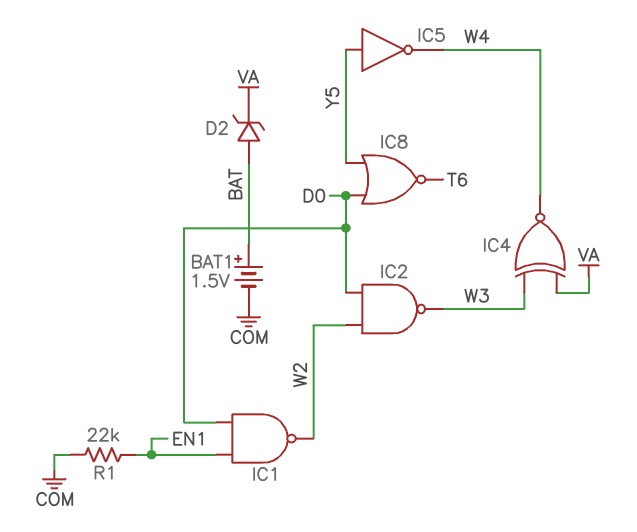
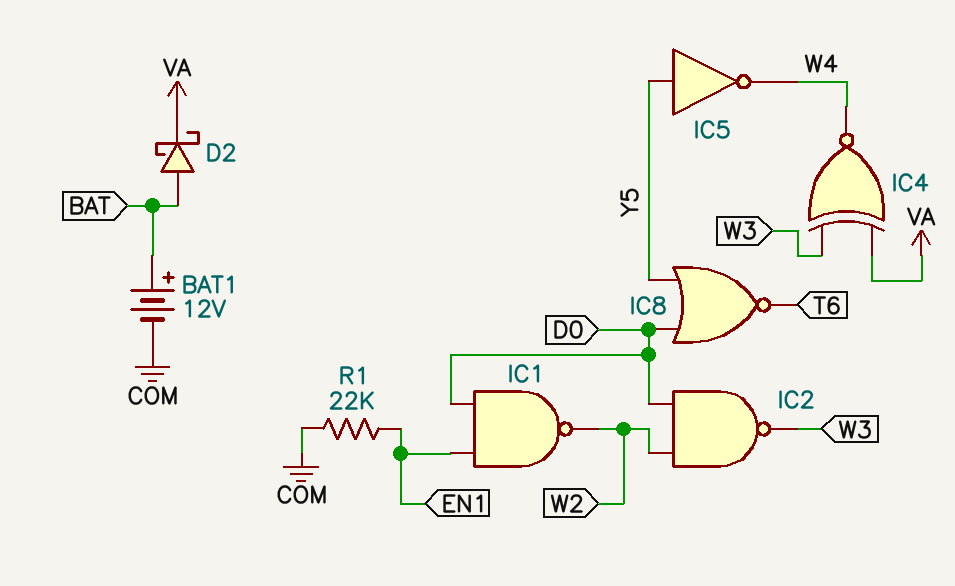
BAT1: 1.5V (plus BAT, minus COM) -> 12V (plus BAT, minus COM)
D2: zener (A BAT, K VA) -> schottky (A BAT, K VA)

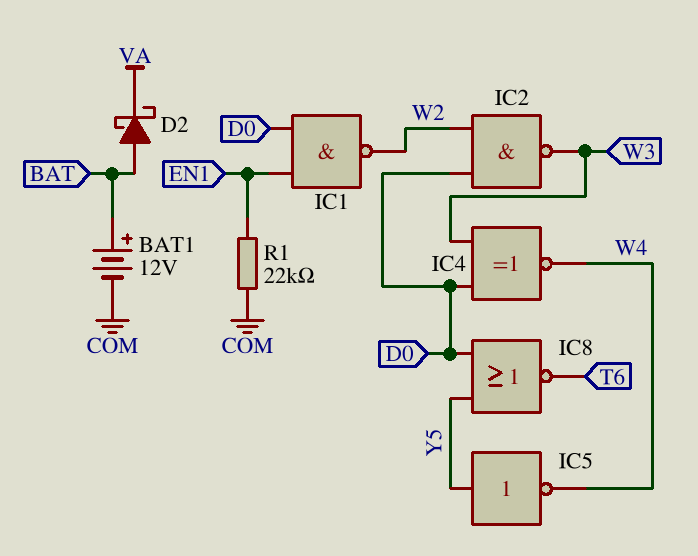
IC4: XNOR (in VA, in W3, out W4) -> XNOR (in D0, in W3, out W4)

